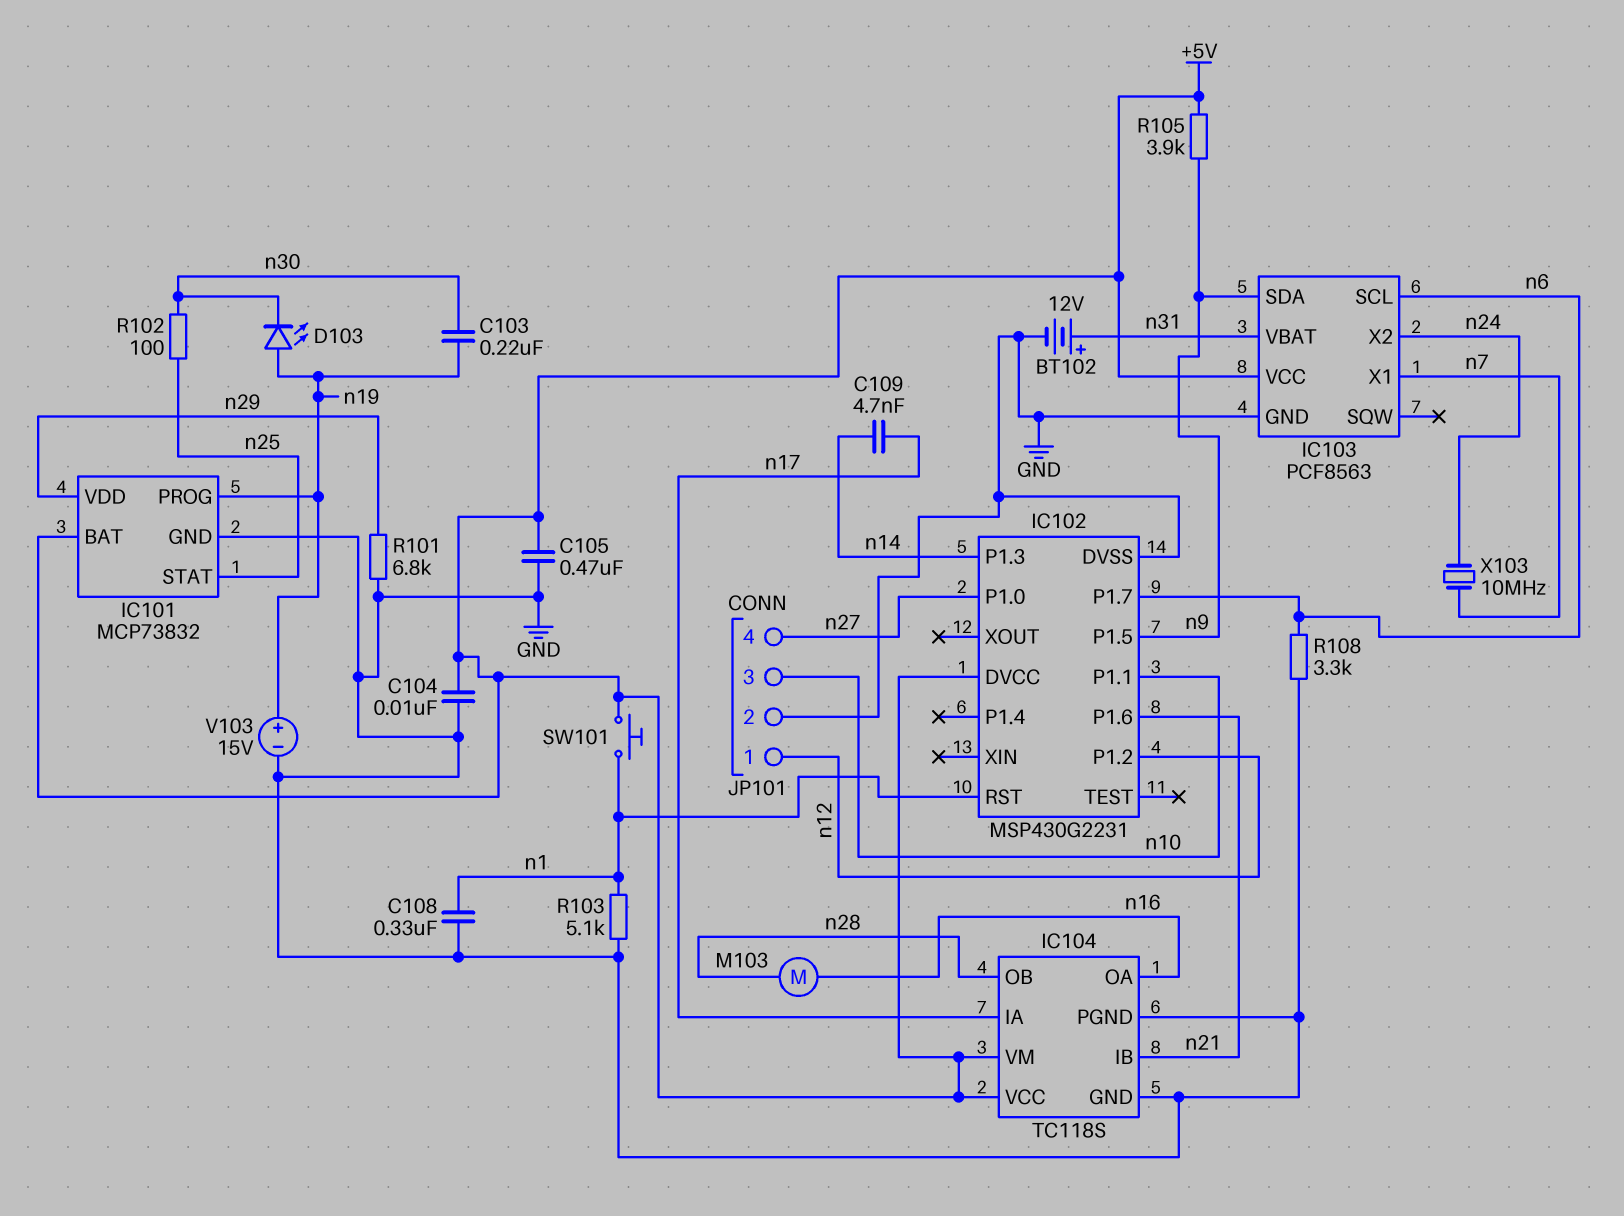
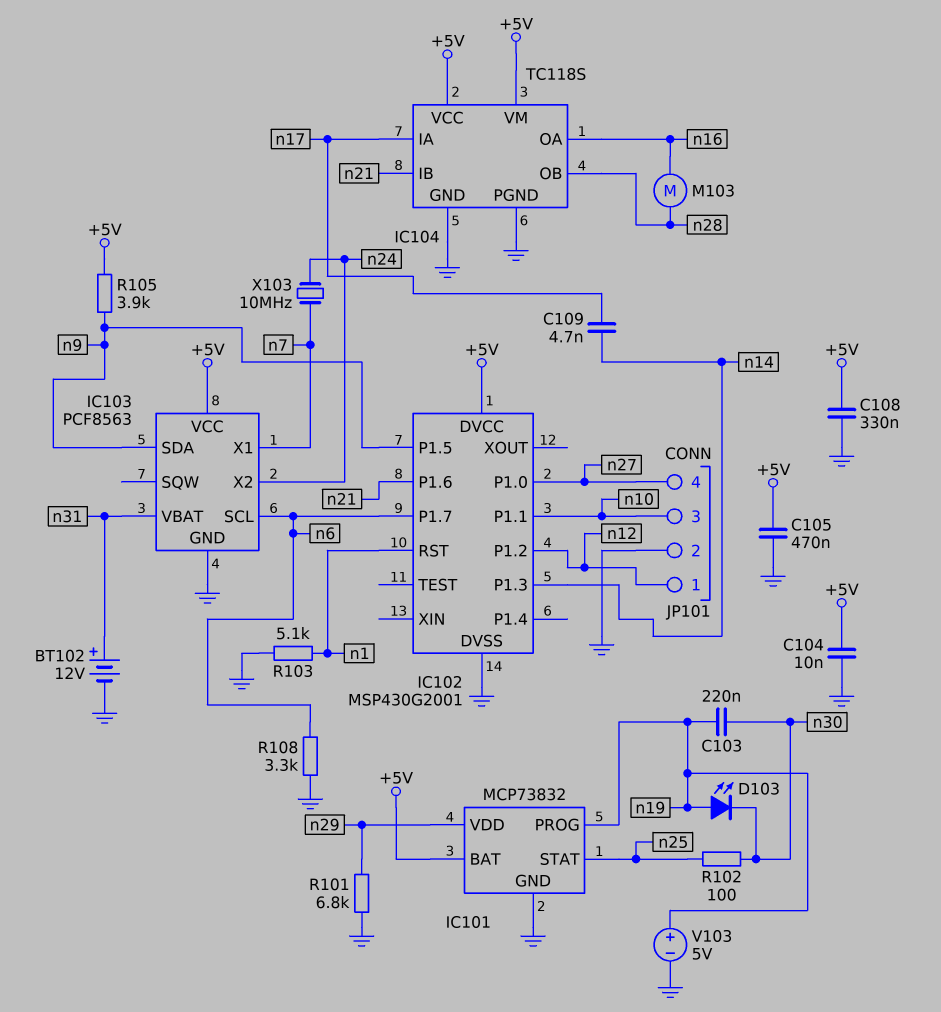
C108: 330nF (GND, n1) -> 330nF (+5V, GND)
IC102: MSP430G2231 -> MSP430G2001
SW101: button (+5V, n1) -> none
V103: 15V (plus n19, minus GND) -> 5V (plus n19, minus GND)

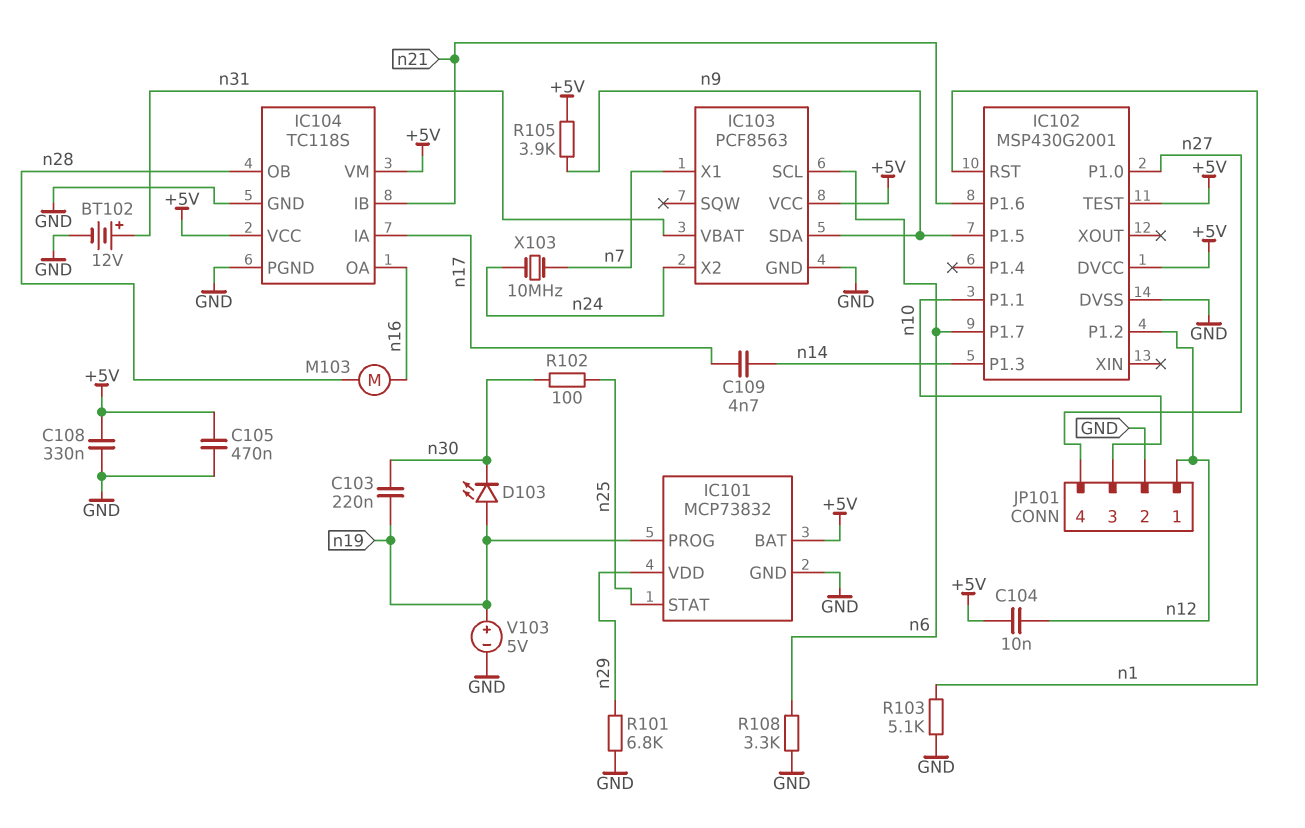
C104: 10nF (+5V, GND) -> 10nF (+5V, n12)
IC102 pin TEST: none -> +5V

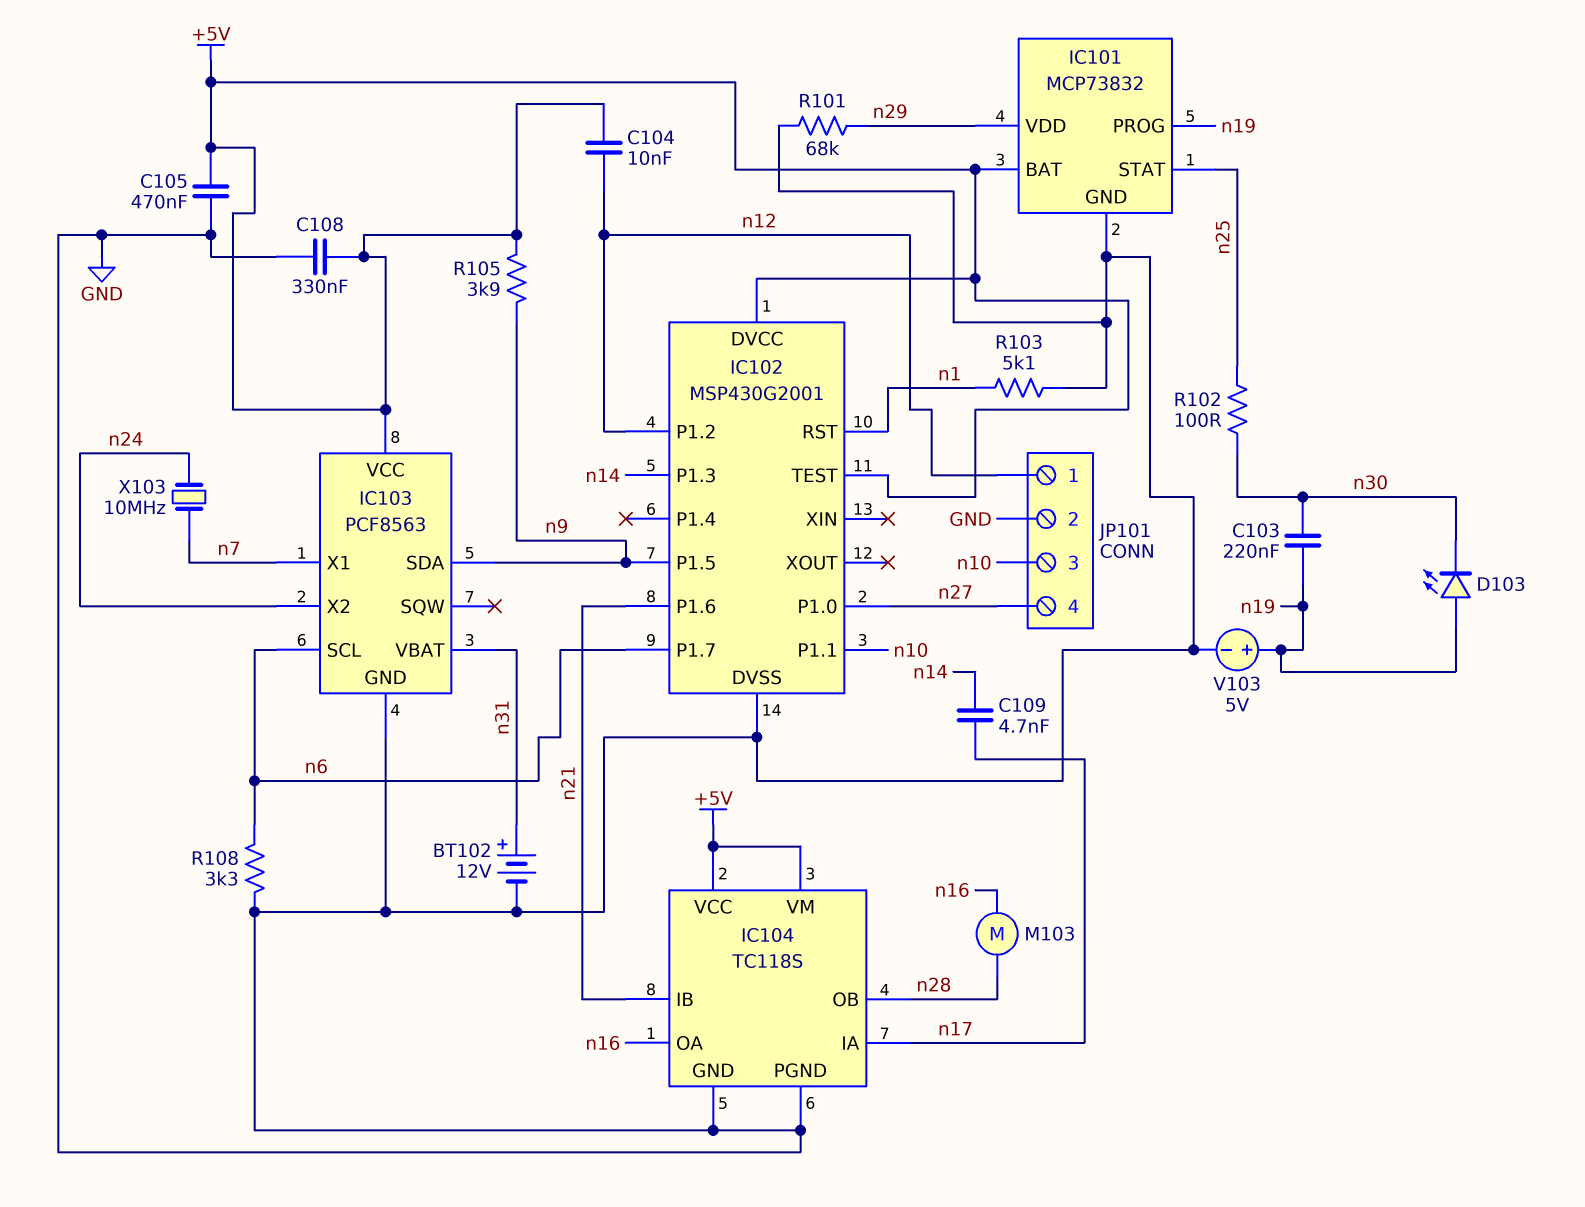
R101: 6.8k (GND, n29) -> 68k (GND, n29)

